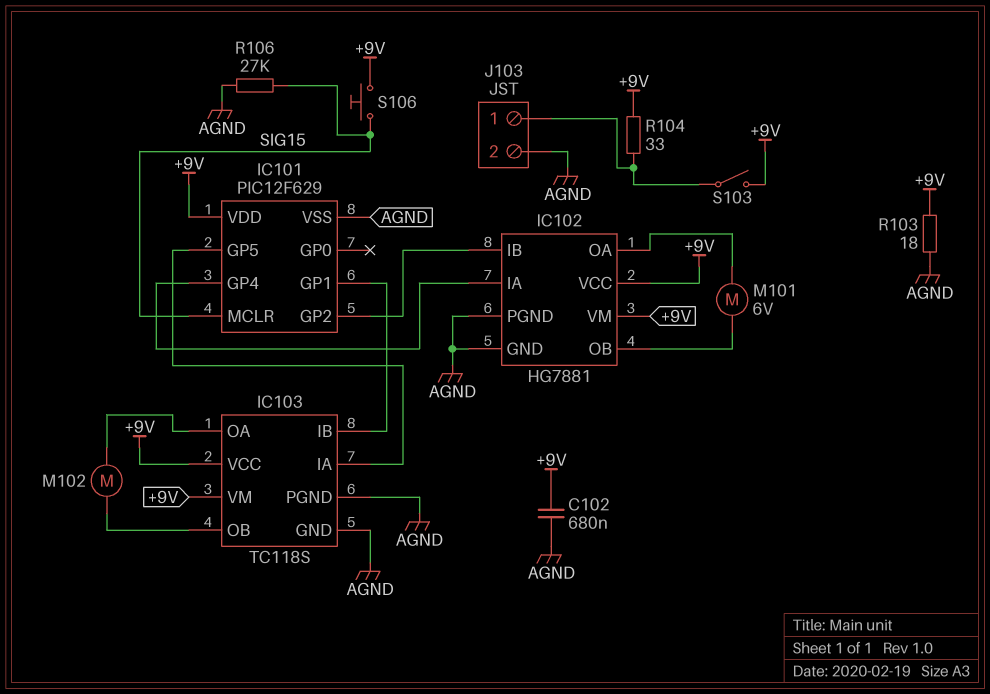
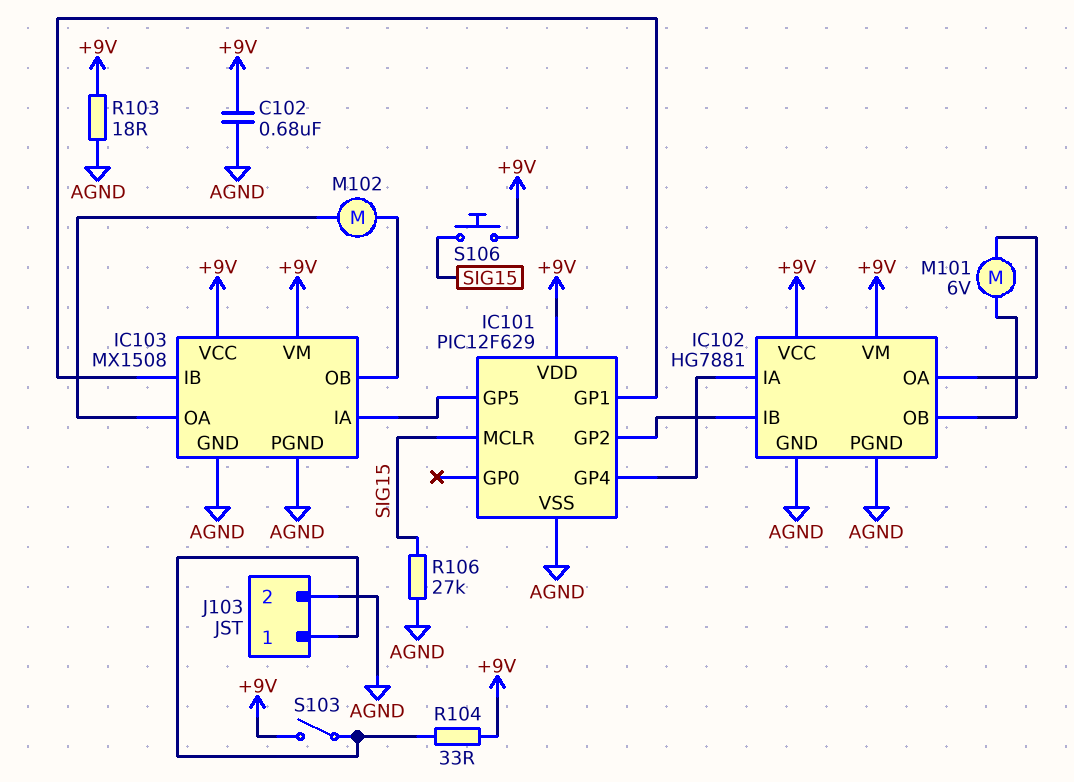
IC103: TC118S -> MX1508

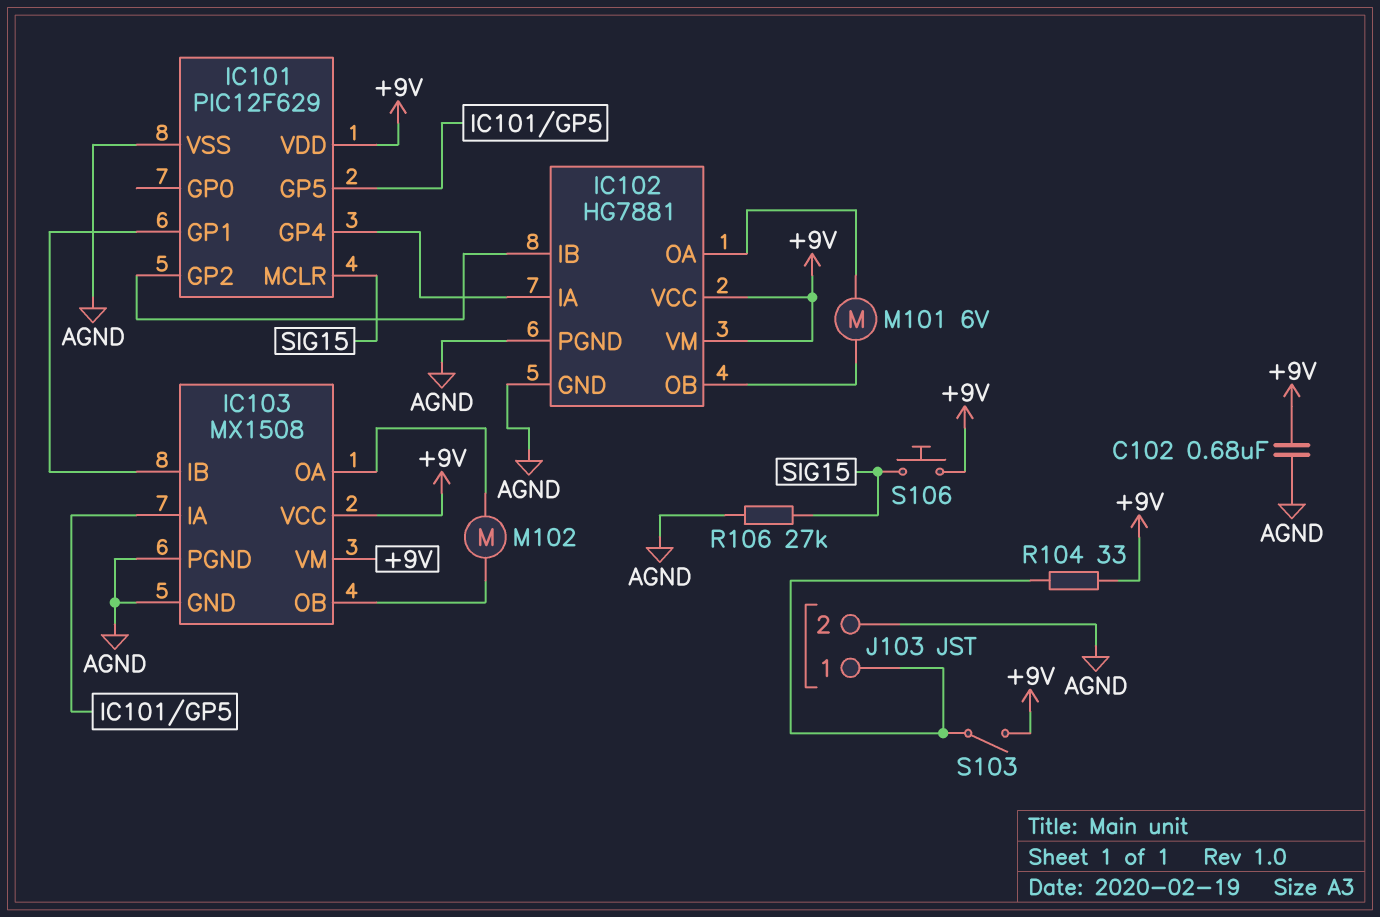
R103: 18 (+9V, AGND) -> none

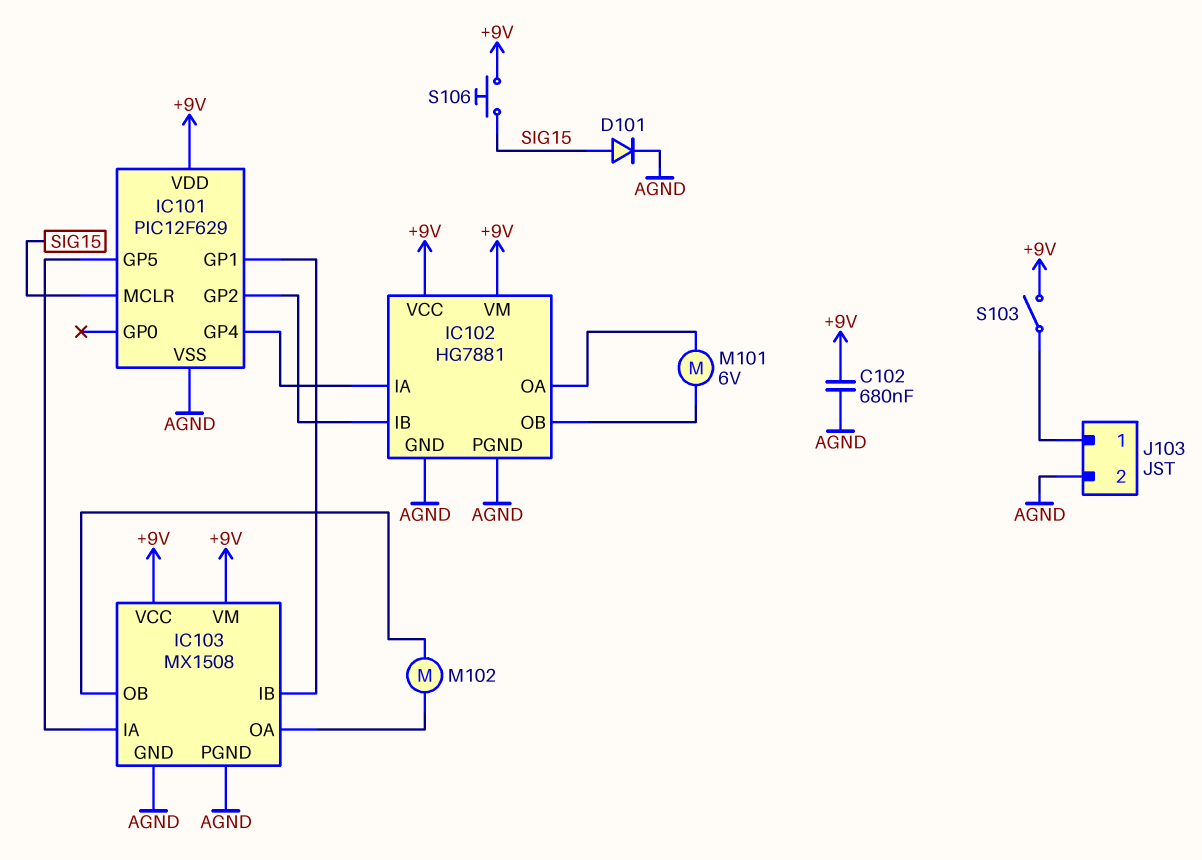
D101: none -> diode (A SIG15, K AGND)
R104: 33 (+9V, J103/1) -> none
R106: 27k (AGND, SIG15) -> none

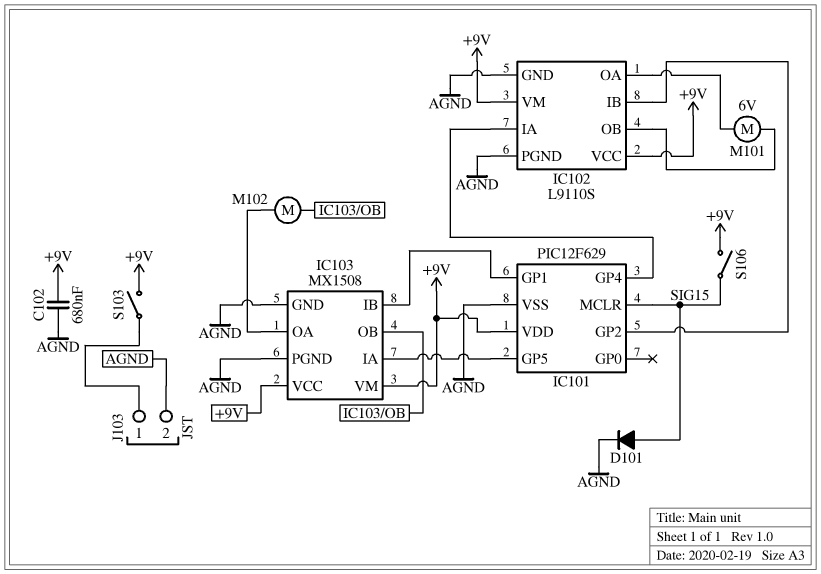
IC102: HG7881 -> L9110S
S106: button (+9V, SIG15) -> switch (+9V, SIG15)

